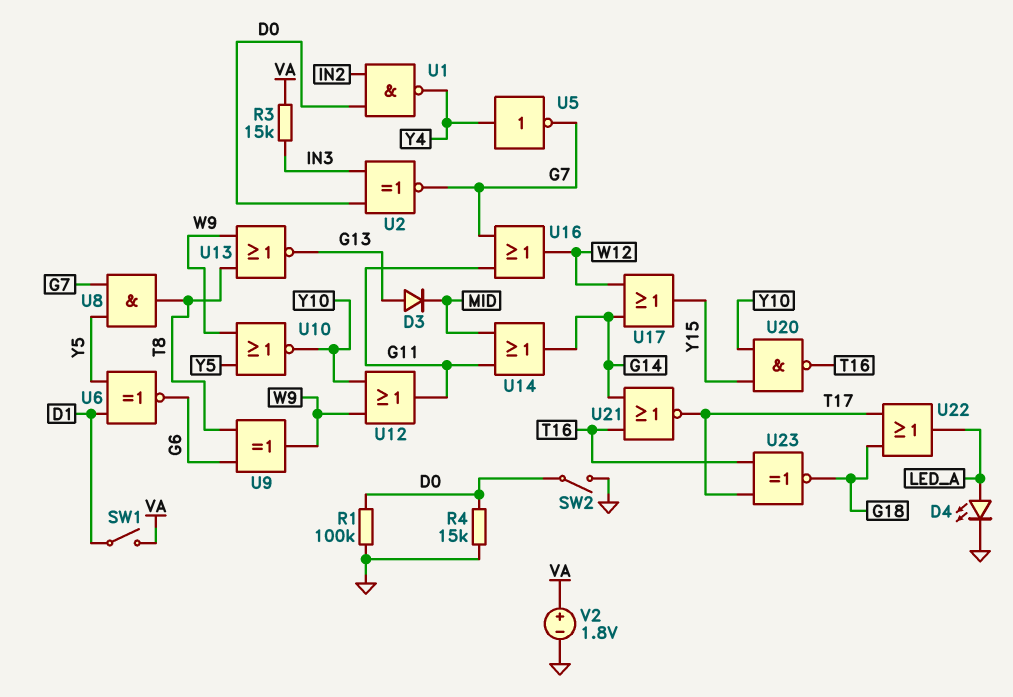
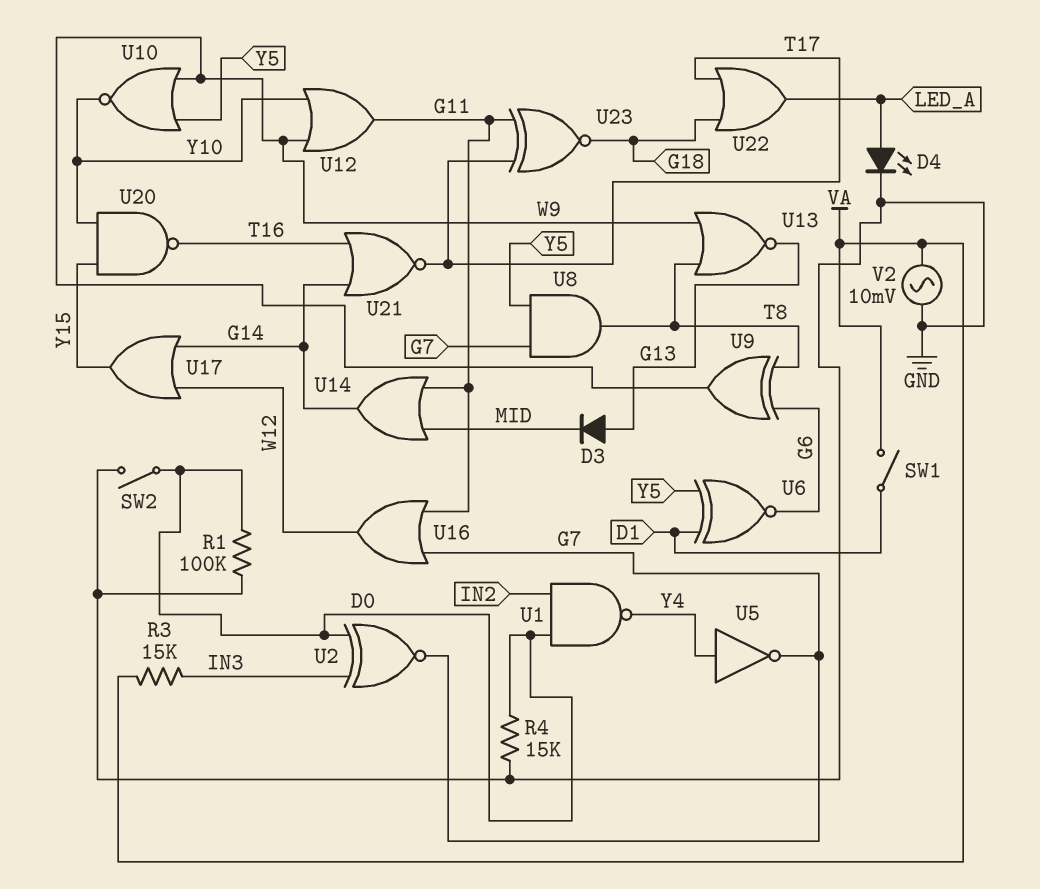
U23: XNOR (in T16, in T17, out G18) -> XNOR (in G11, in T17, out G18)
V2: 1.8V (plus VA, minus GND) -> AC 10mV (GND, VA)

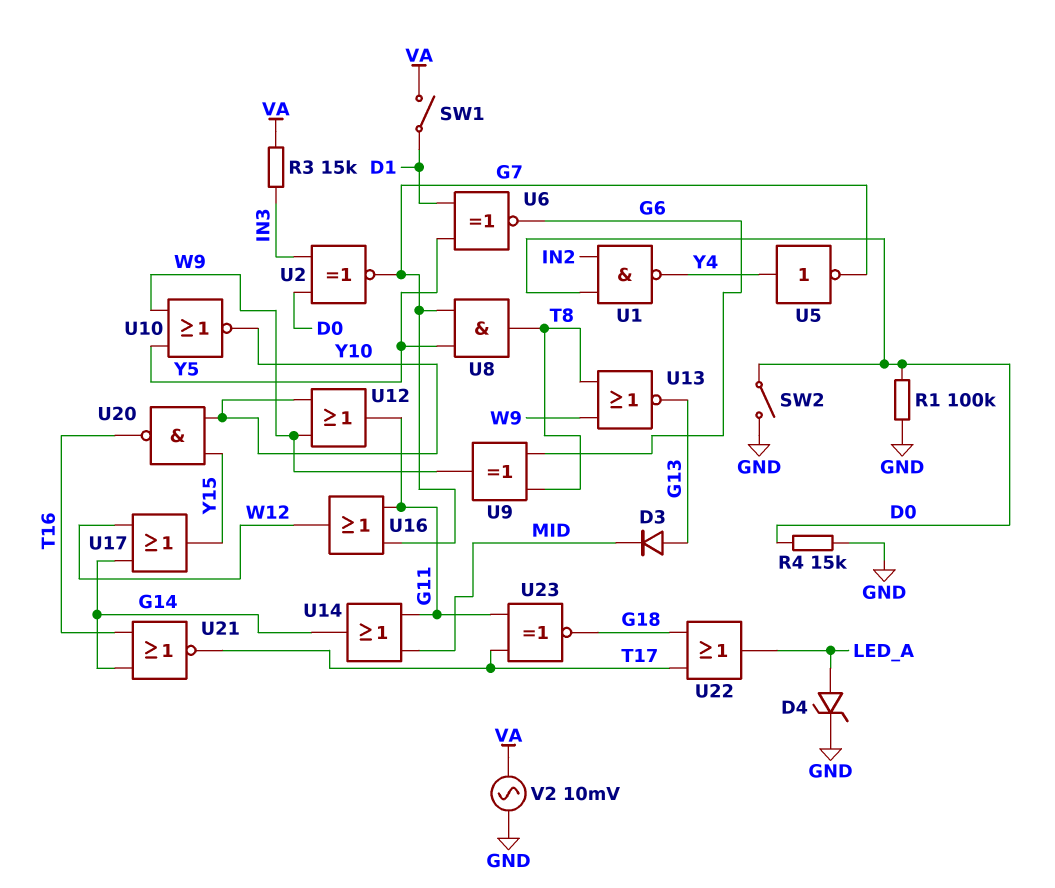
D4: LED (A LED_A, K GND) -> zener (A LED_A, K GND)

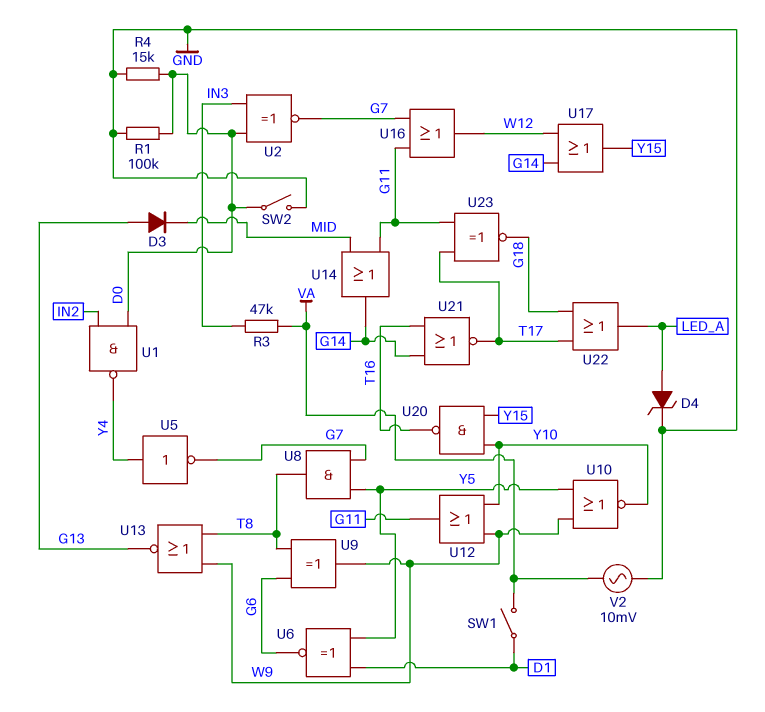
R3: 15k (IN3, VA) -> 47k (IN3, VA)

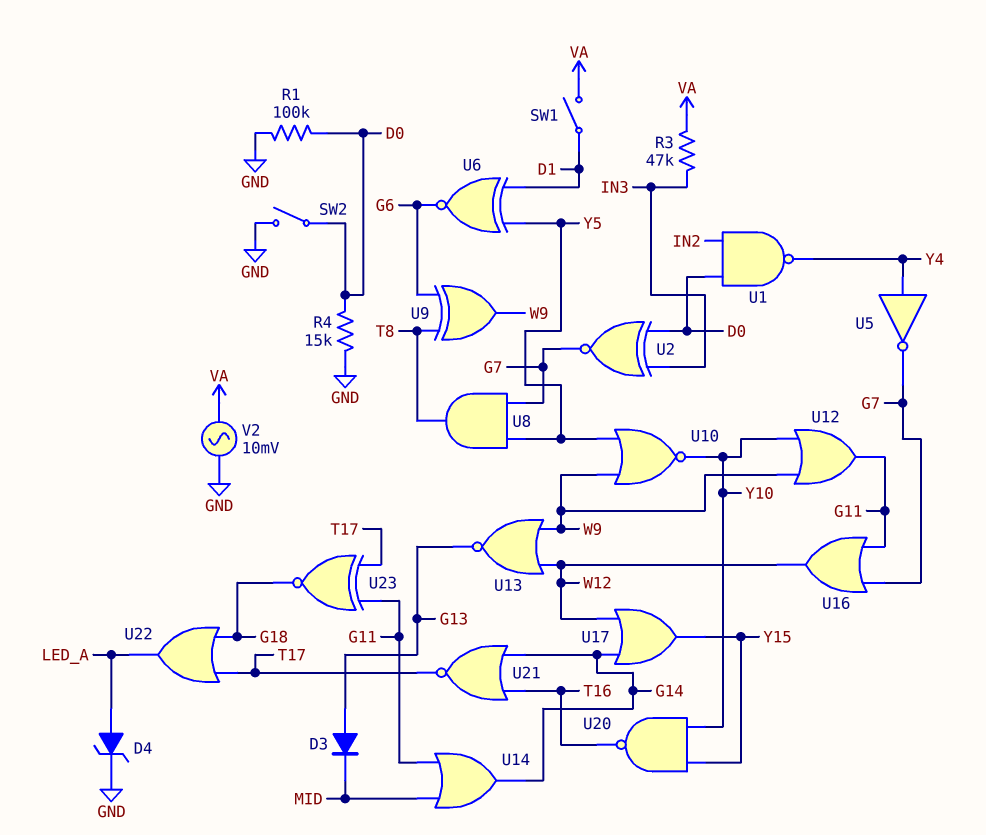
U13: NOR (in T8, in W9, out G13) -> NOR (in W9, in W12, out G13)

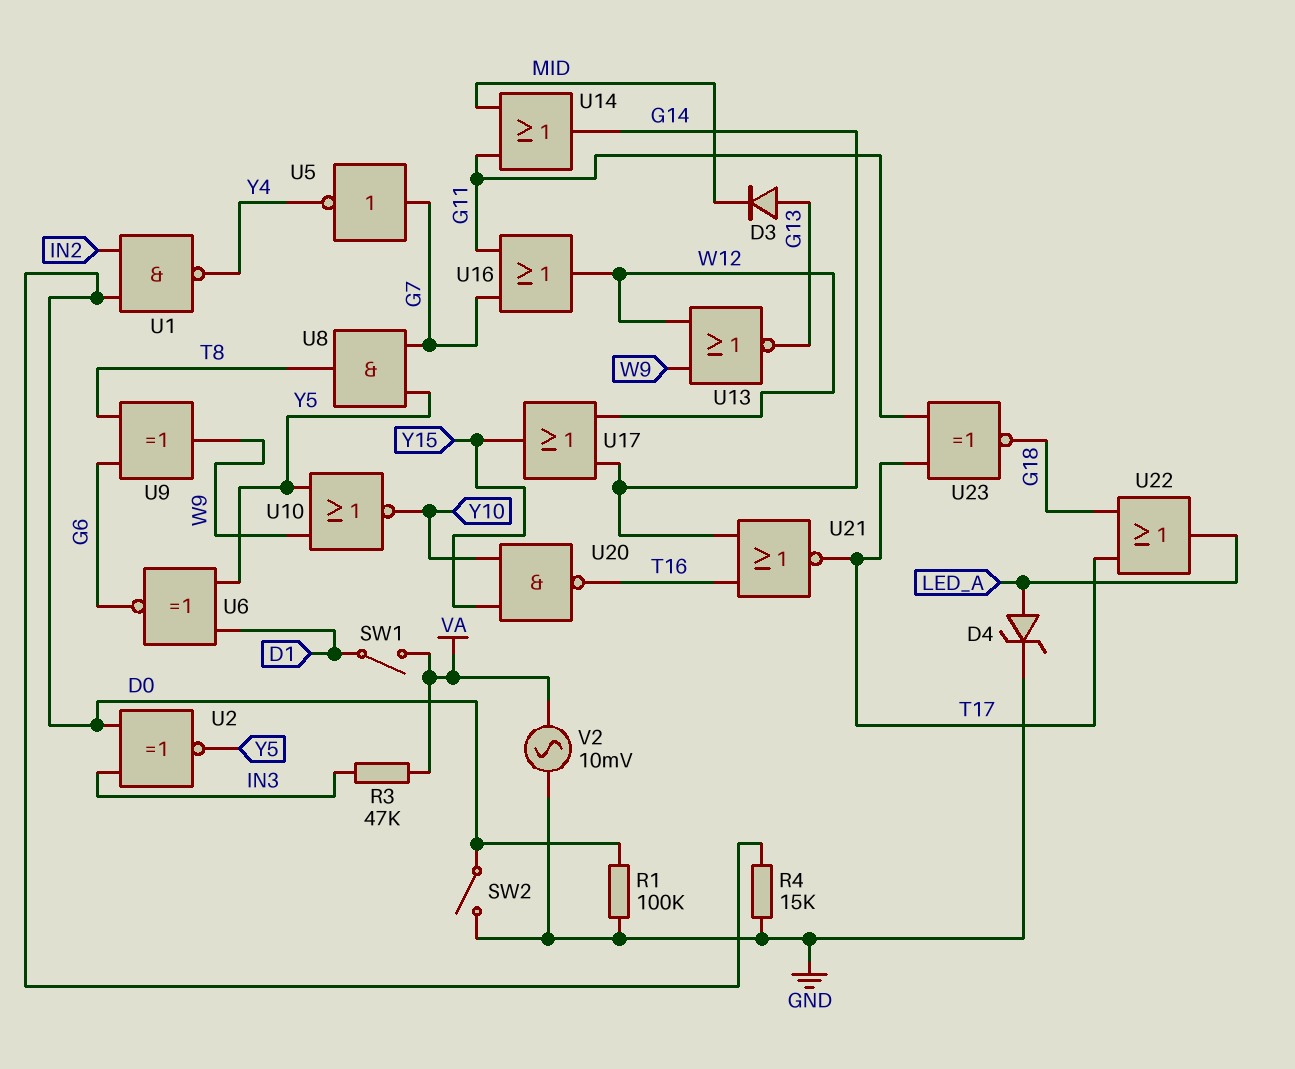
U2: XNOR (in D0, in IN3, out G7) -> XNOR (in D0, in IN3, out Y5)
U5: NOT (in Y4, out G7) -> NOT (in G7, out Y4)
U12: OR (in W9, in Y10, out G11) -> none

